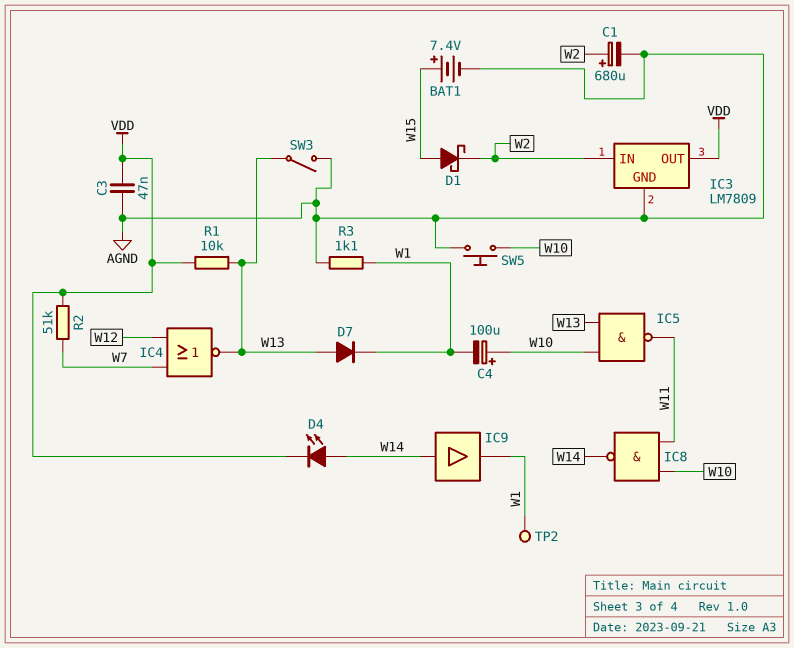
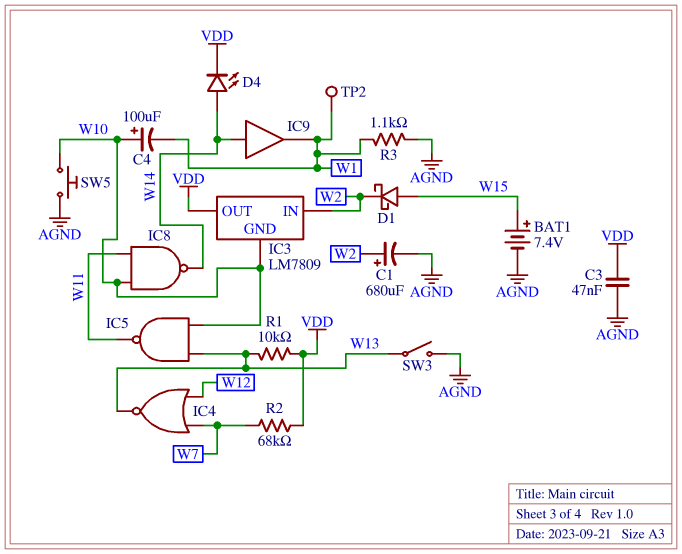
D7: diode (A W13, K W1) -> none
IC3 pin GND: AGND -> W10
R2: 51k (VDD, W7) -> 68k (VDD, W7)

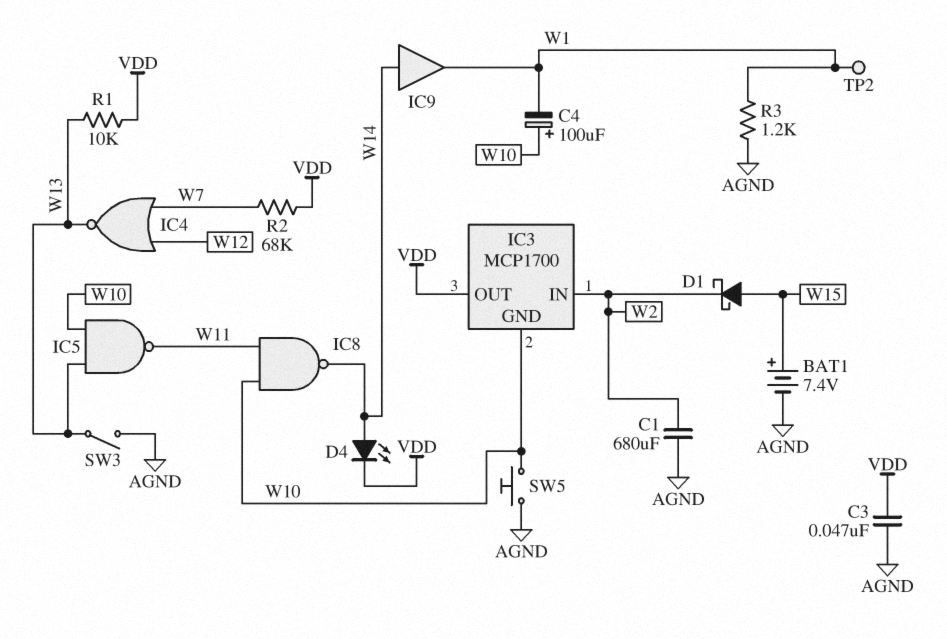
C1: 680uF (plus W2, minus AGND) -> 680uF (AGND, W2)
IC3: LM7809 -> MCP1700
R3: 1.1k (AGND, W1) -> 1.2k (AGND, W1)

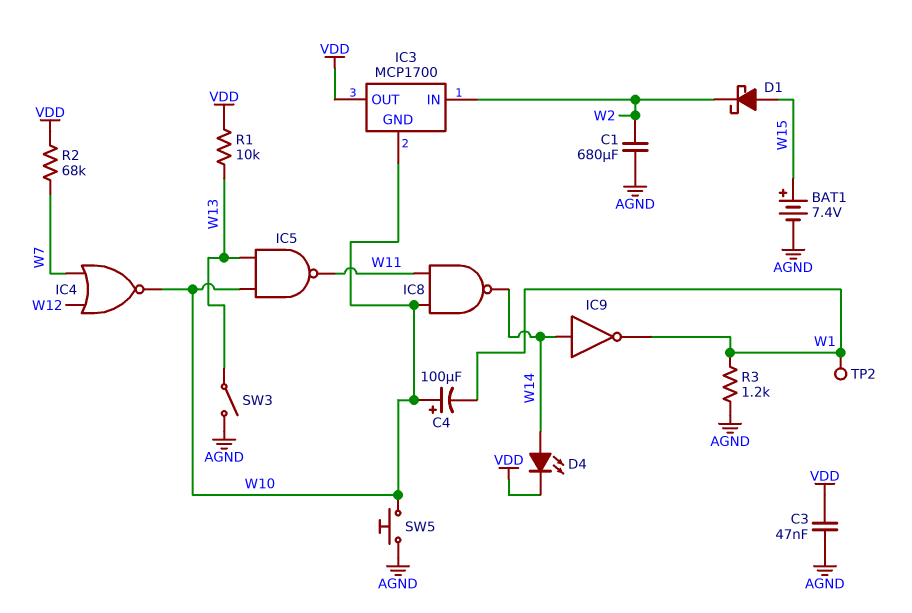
IC4: NOR (in W7, in W12, out W13) -> NOR (in W7, in W12, out W10)
IC9: buffer (in W14, out W1) -> NOT (in W14, out W1)

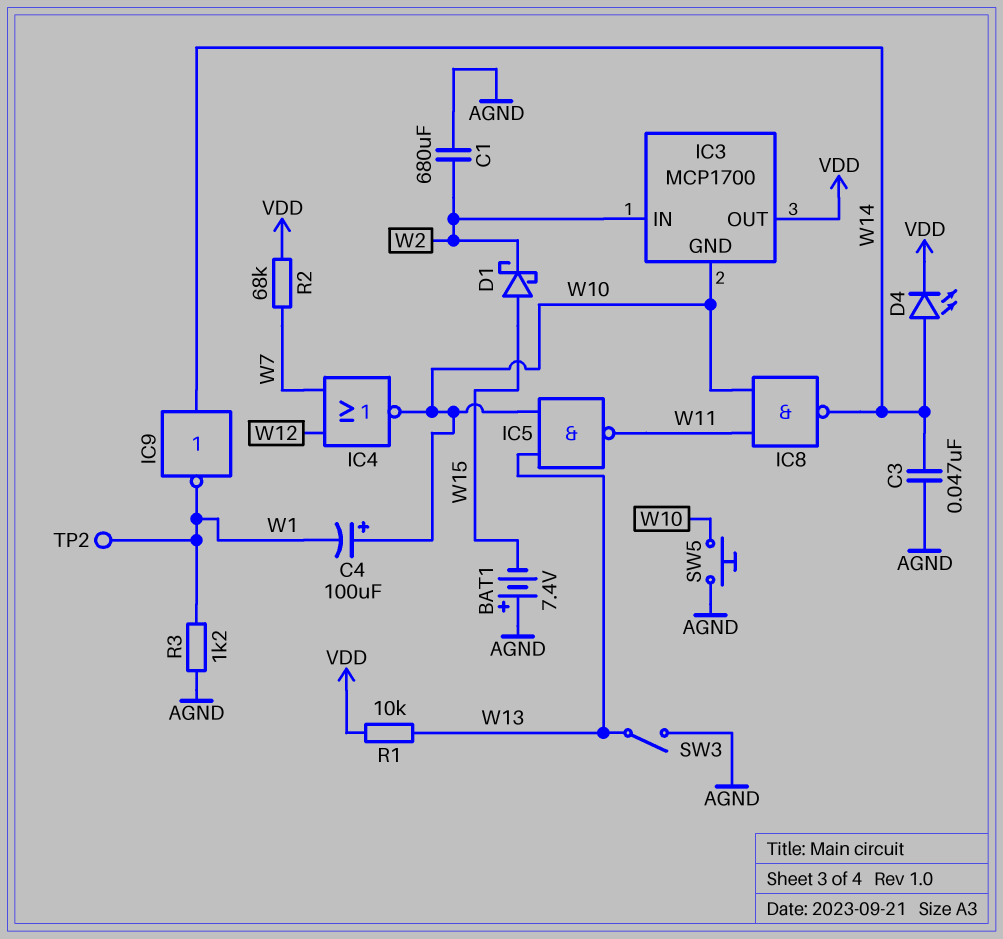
BAT1: 7.4V (plus W15, minus AGND) -> 7.4V (plus AGND, minus W15)
C3: 47nF (AGND, VDD) -> 47nF (AGND, W14)

